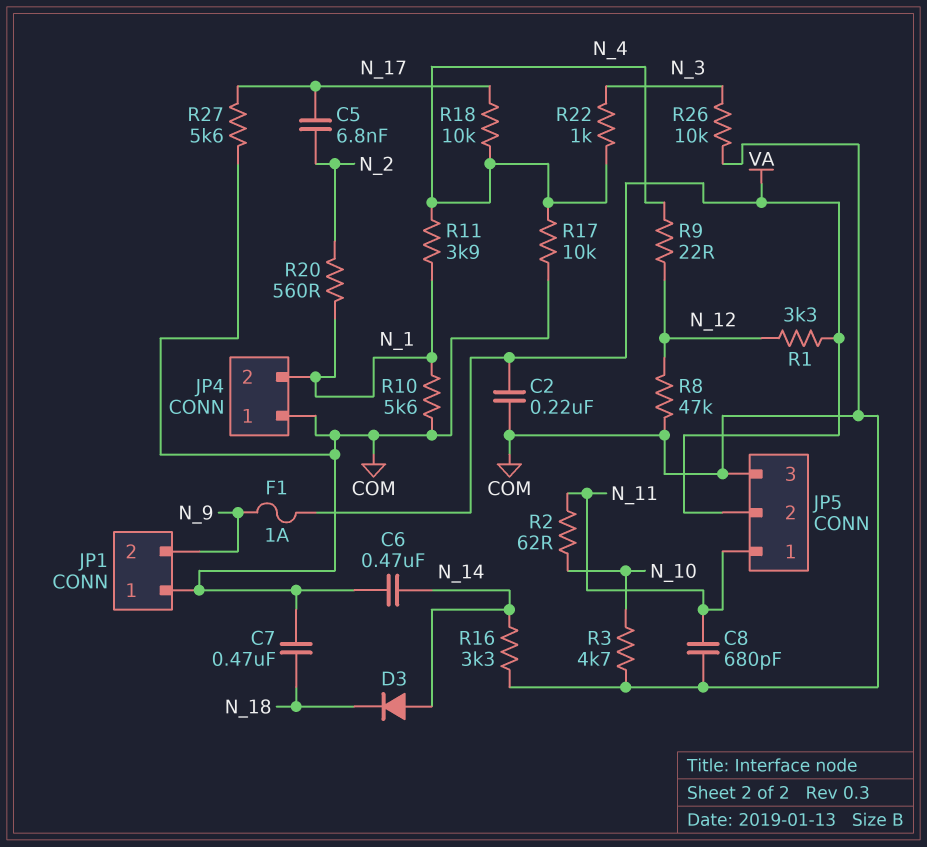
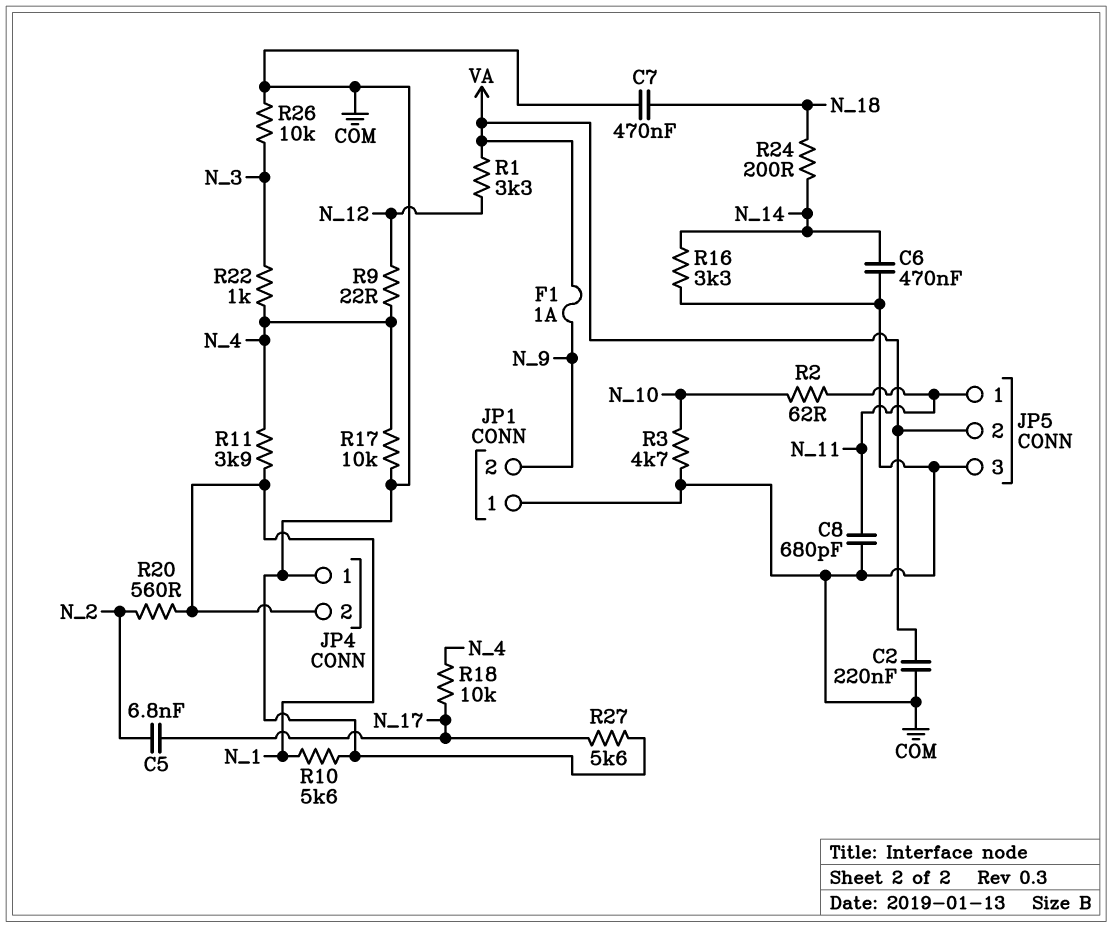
D3: diode (A N_14, K N_18) -> none
R8: 47k (COM, N_12) -> none
R24: none -> 200 (N_14, N_18)

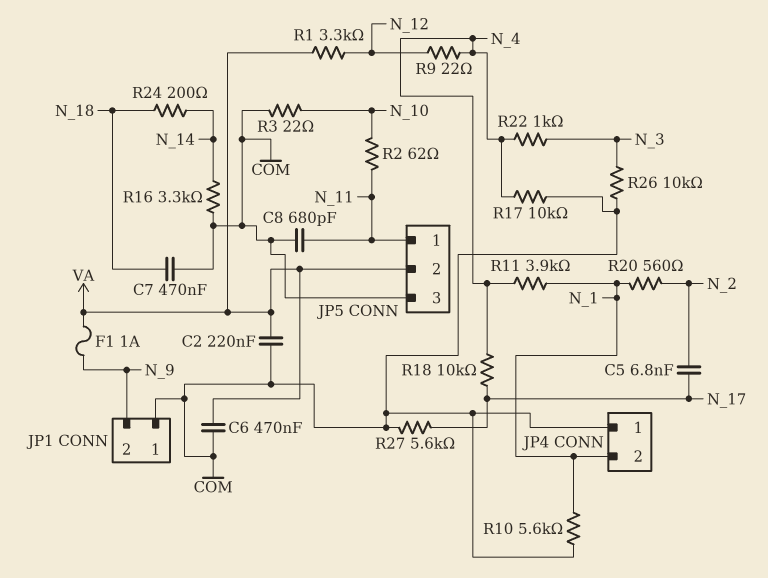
C6: 470nF (COM, N_14) -> 470nF (COM, VA)
R3: 4.7k (COM, N_10) -> 22 (COM, N_10)

